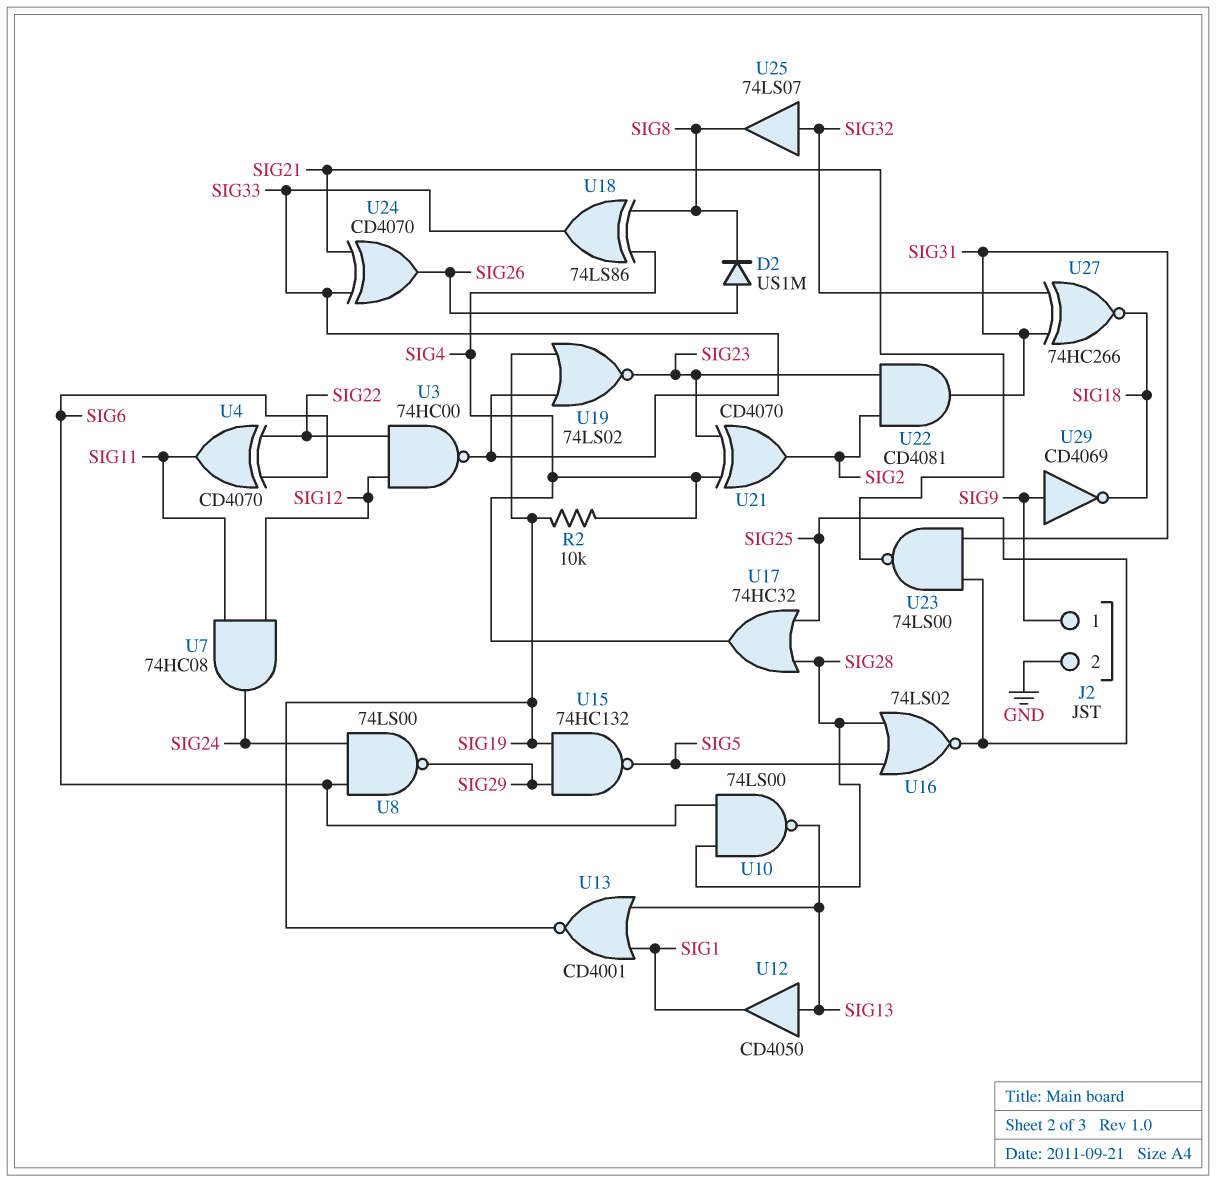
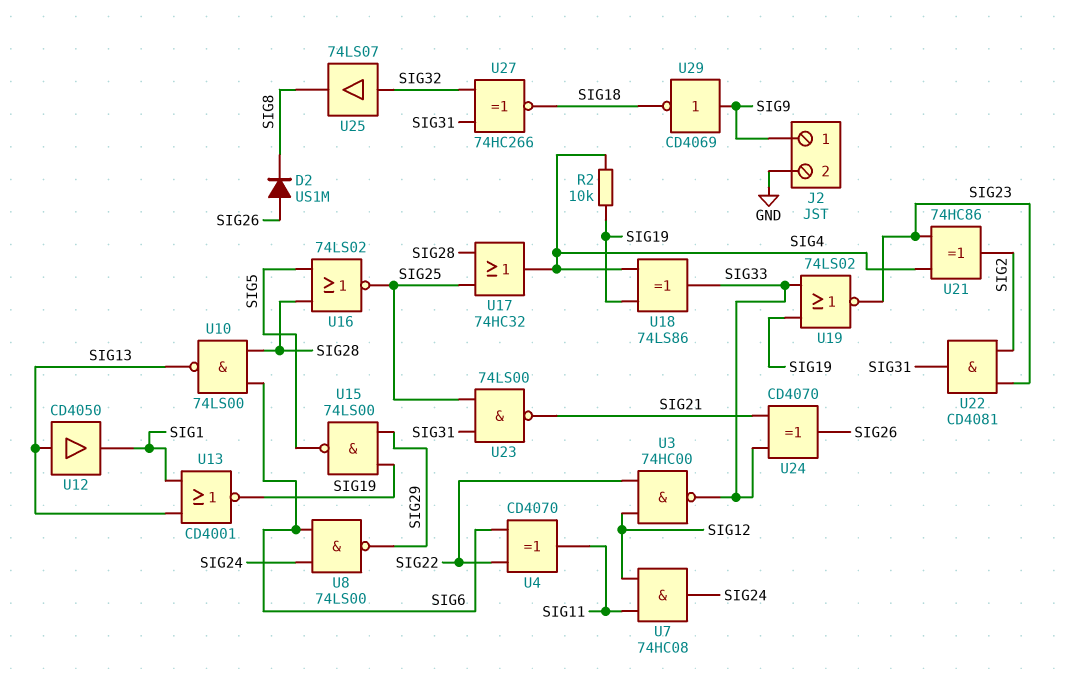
U15: NAND 74HC132 (in SIG19, in SIG29, out SIG5) -> NAND 74LS00 (in SIG19, in SIG29, out SIG5)
U18: XOR 74LS86 (in SIG4, in SIG8, out SIG33) -> XOR 74LS86 (in SIG4, in SIG19, out SIG33)
U21: XOR CD4070 (in SIG4, in SIG23, out SIG2) -> XOR 74HC86 (in SIG4, in SIG23, out SIG2)

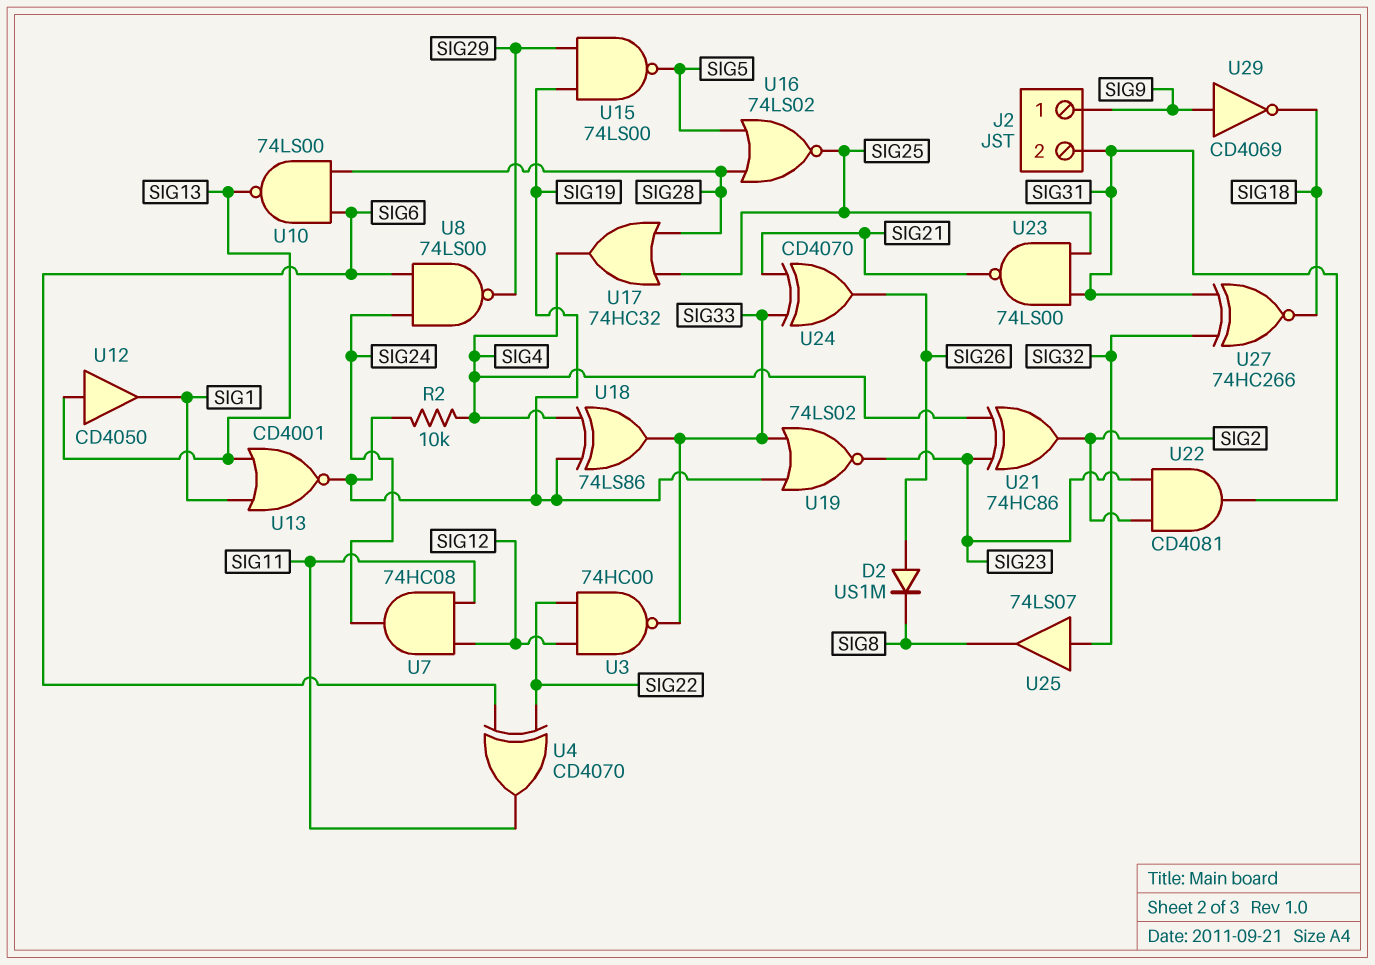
J2 pin 2: GND -> SIG31

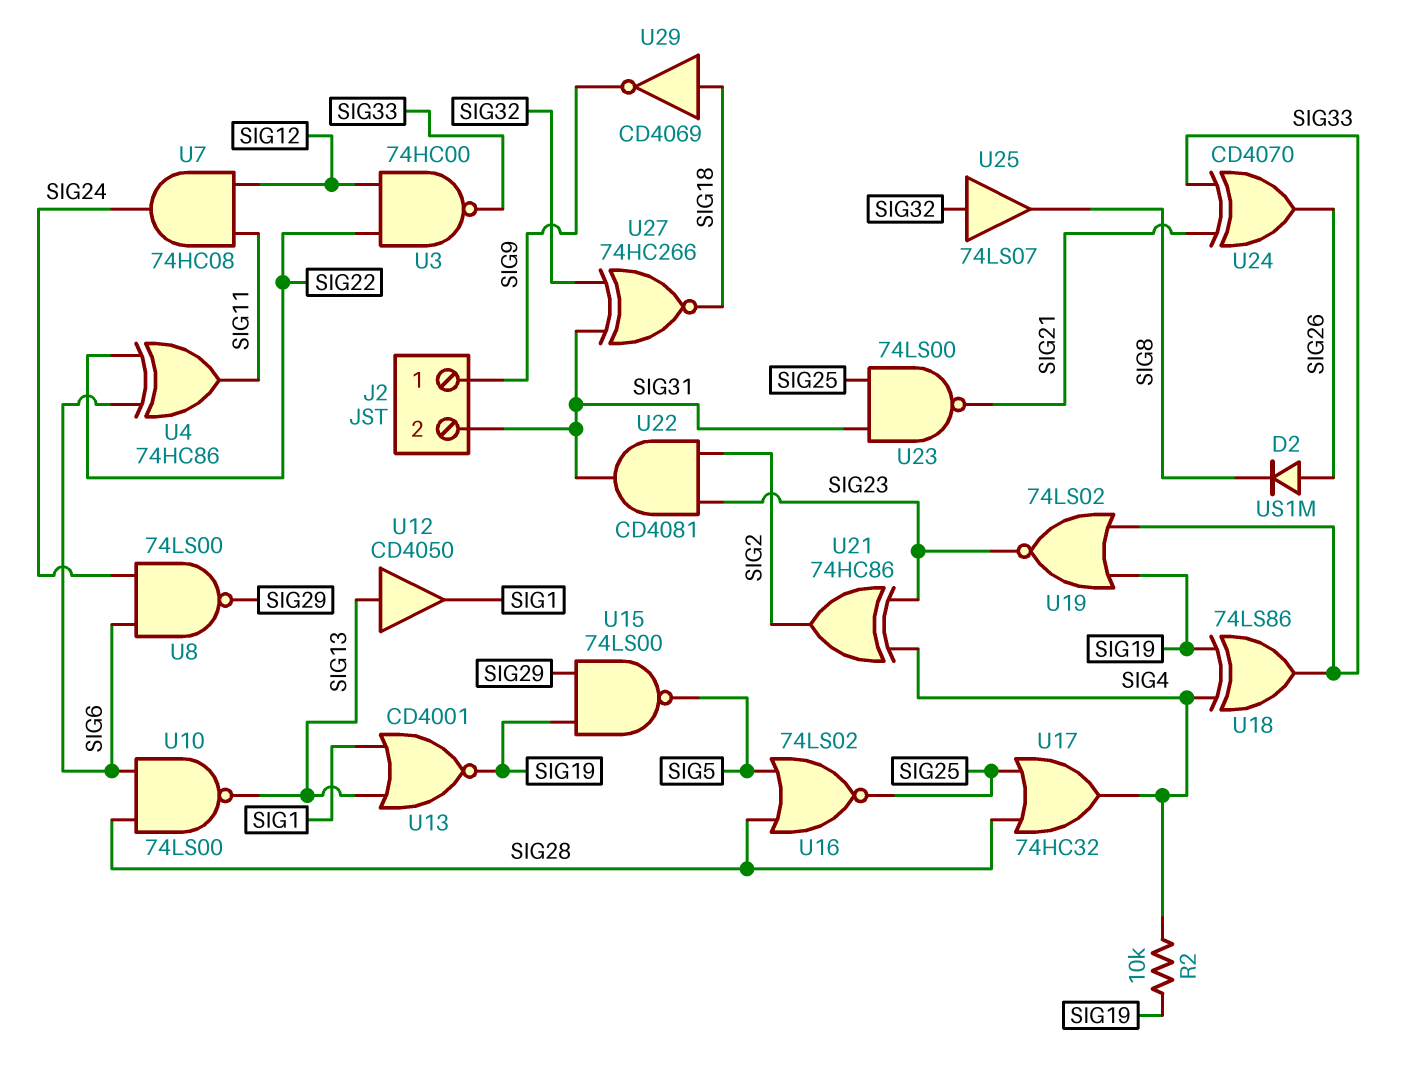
U4: XOR CD4070 (in SIG6, in SIG22, out SIG11) -> XOR 74HC86 (in SIG6, in SIG22, out SIG11)
U29: NOT CD4069 (in SIG9, out SIG18) -> NOT CD4069 (in SIG18, out SIG9)

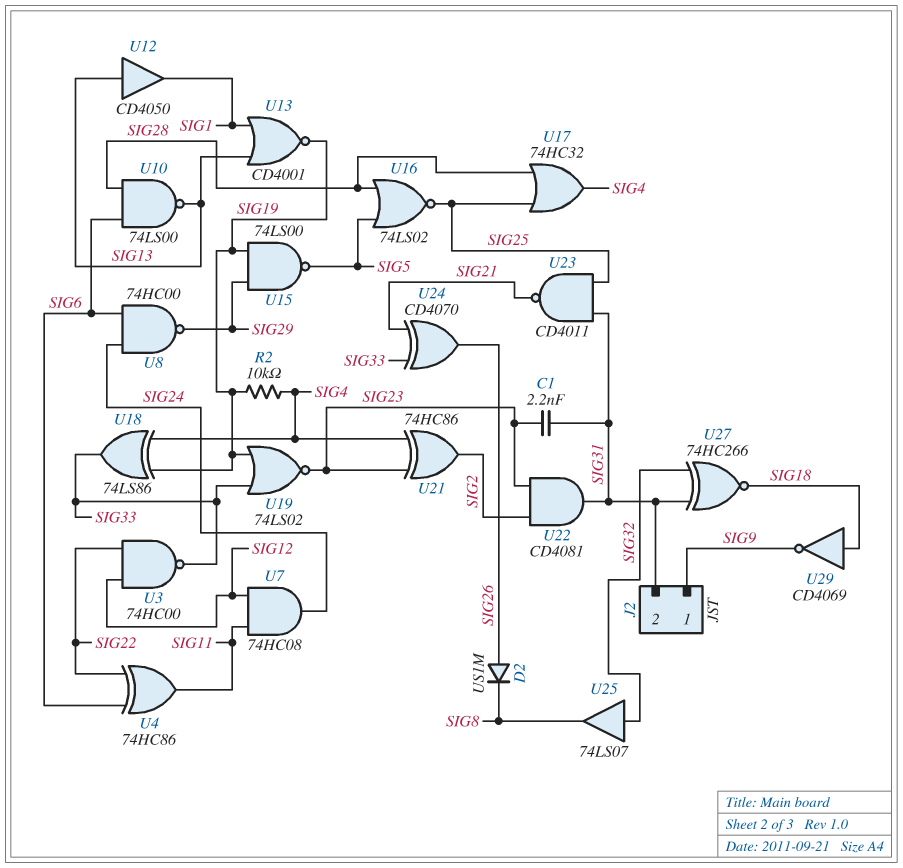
C1: none -> 2.2nF (SIG23, SIG31)
U8: NAND 74LS00 (in SIG6, in SIG24, out SIG29) -> NAND 74HC00 (in SIG6, in SIG24, out SIG29)
U23: NAND 74LS00 (in SIG25, in SIG31, out SIG21) -> NAND CD4011 (in SIG25, in SIG31, out SIG21)

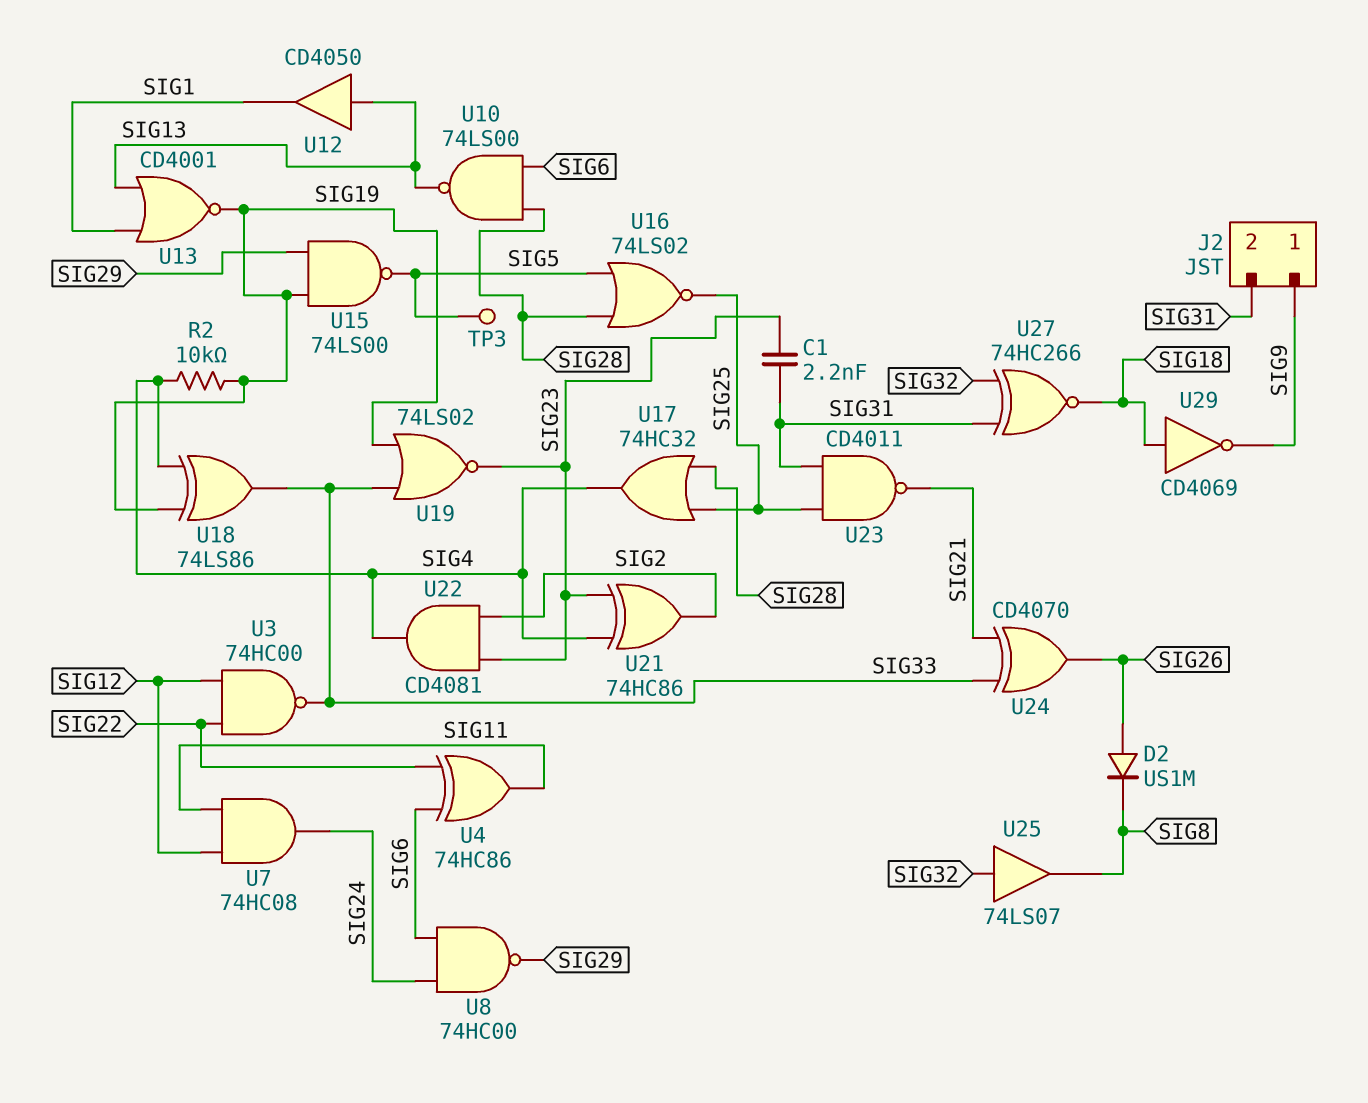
TP3: none -> test point (SIG5)
U22: AND CD4081 (in SIG2, in SIG23, out SIG31) -> AND CD4081 (in SIG2, in SIG23, out SIG4)

